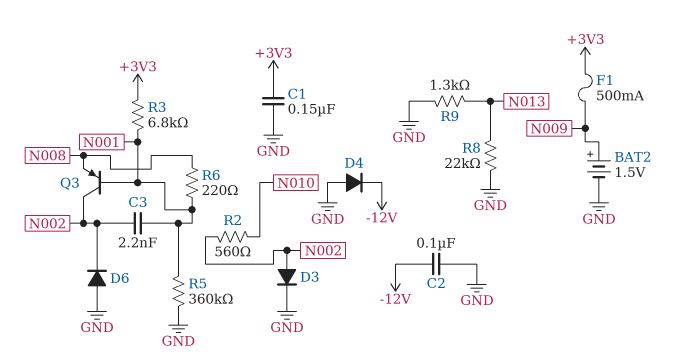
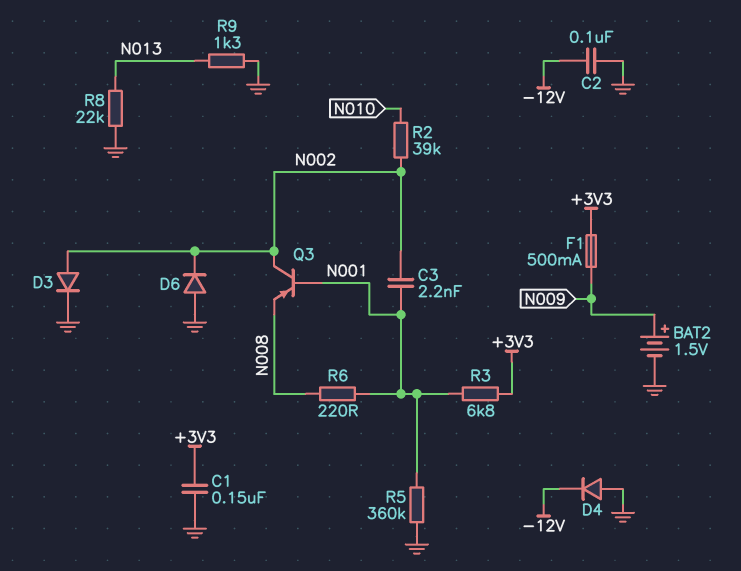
R2: 560 (N002, N010) -> 39k (N002, N010)

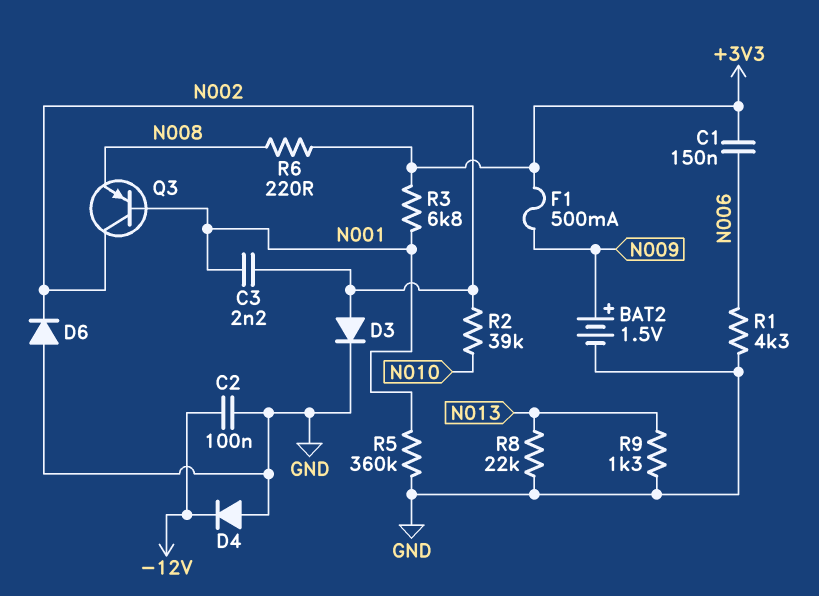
C1: 150nF (+3V3, GND) -> 150nF (+3V3, N006)
R1: none -> 4.3k (GND, N006)
R6: 220 (N001, N008) -> 220 (+3V3, N008)

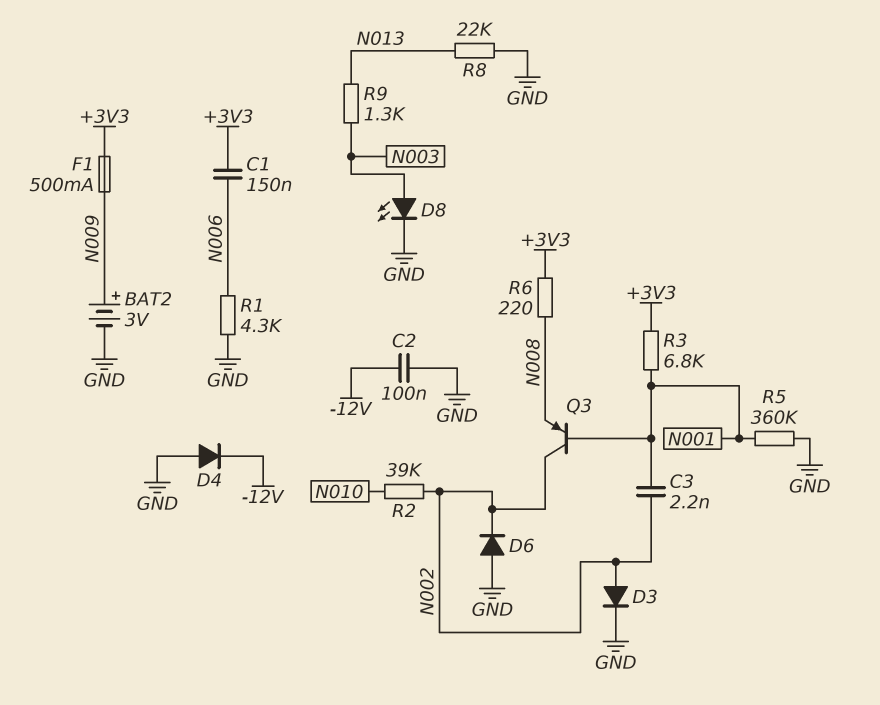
BAT2: 1.5V (plus N009, minus GND) -> 3V (plus N009, minus GND)
D8: none -> LED (A N003, K GND)
R9: 1.3k (GND, N013) -> 1.3k (N003, N013)

